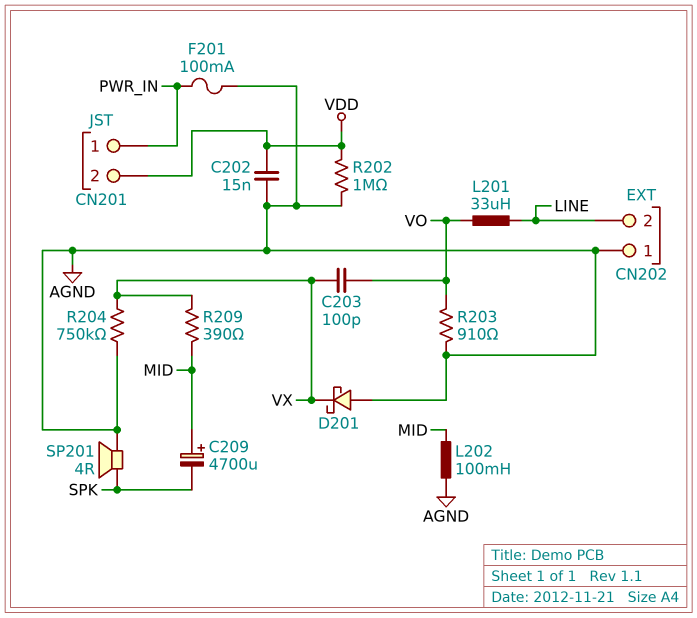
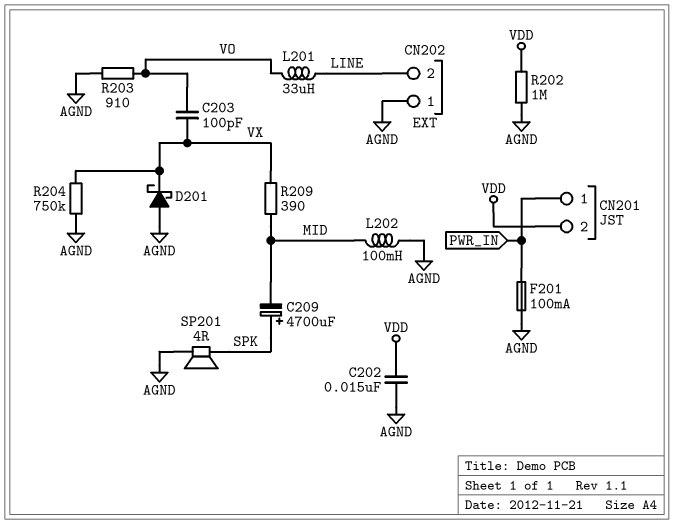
C209: 4700uF (plus MID, minus SPK) -> 4700uF (plus SPK, minus MID)

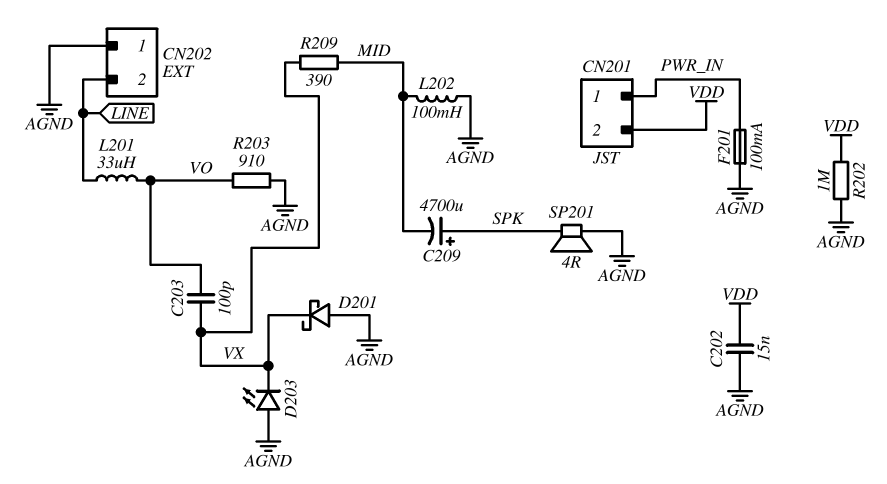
D203: none -> LED (A AGND, K VX)
R204: 750k (AGND, VX) -> none

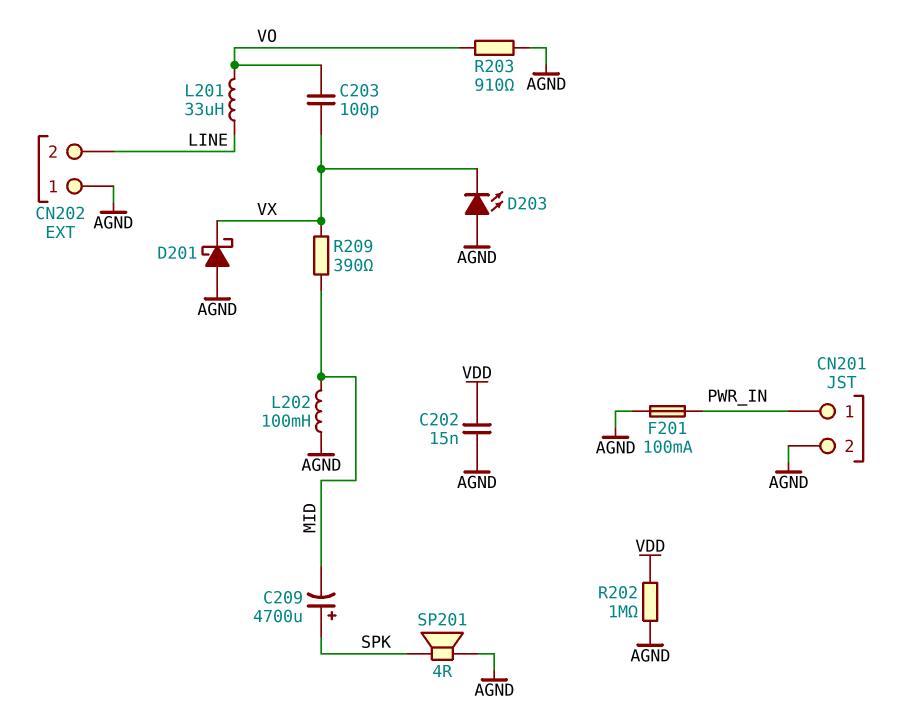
CN201 pin 2: VDD -> AGND

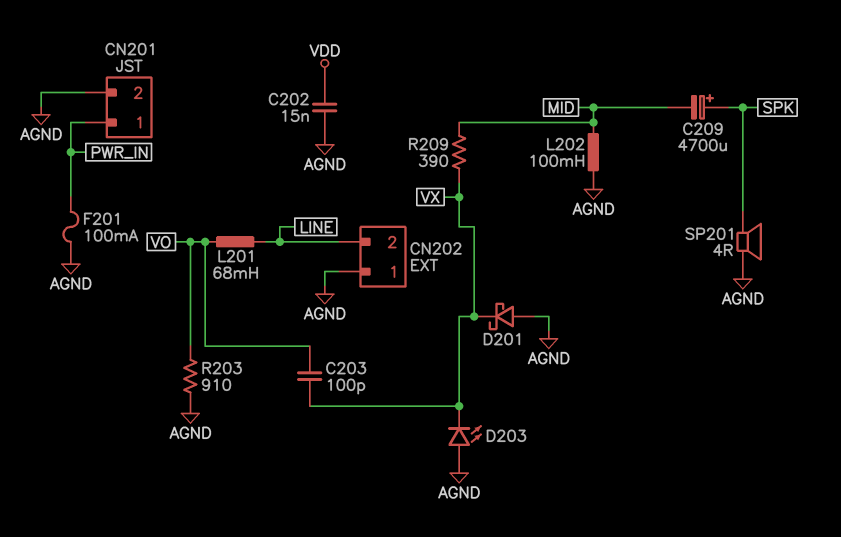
L201: 33uH (LINE, VO) -> 68mH (LINE, VO)
R202: 1M (AGND, VDD) -> none

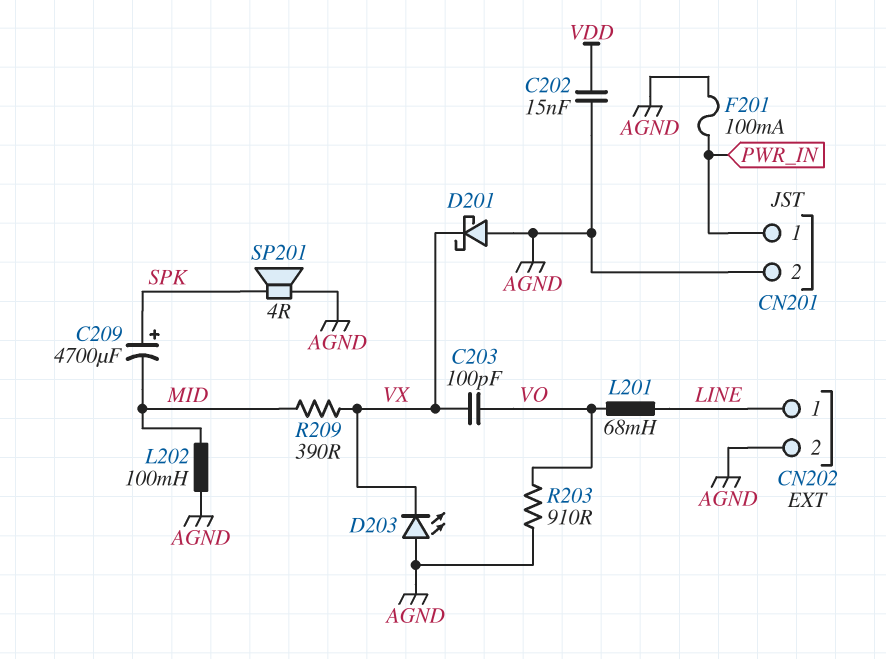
CN202 pin 1: AGND -> LINE
CN202 pin 2: LINE -> AGND

